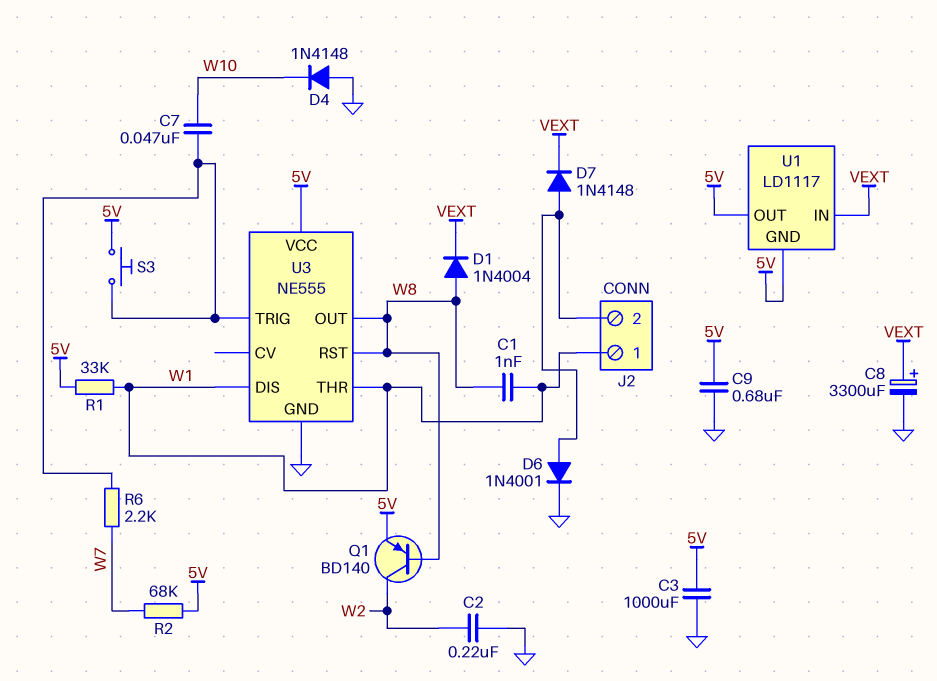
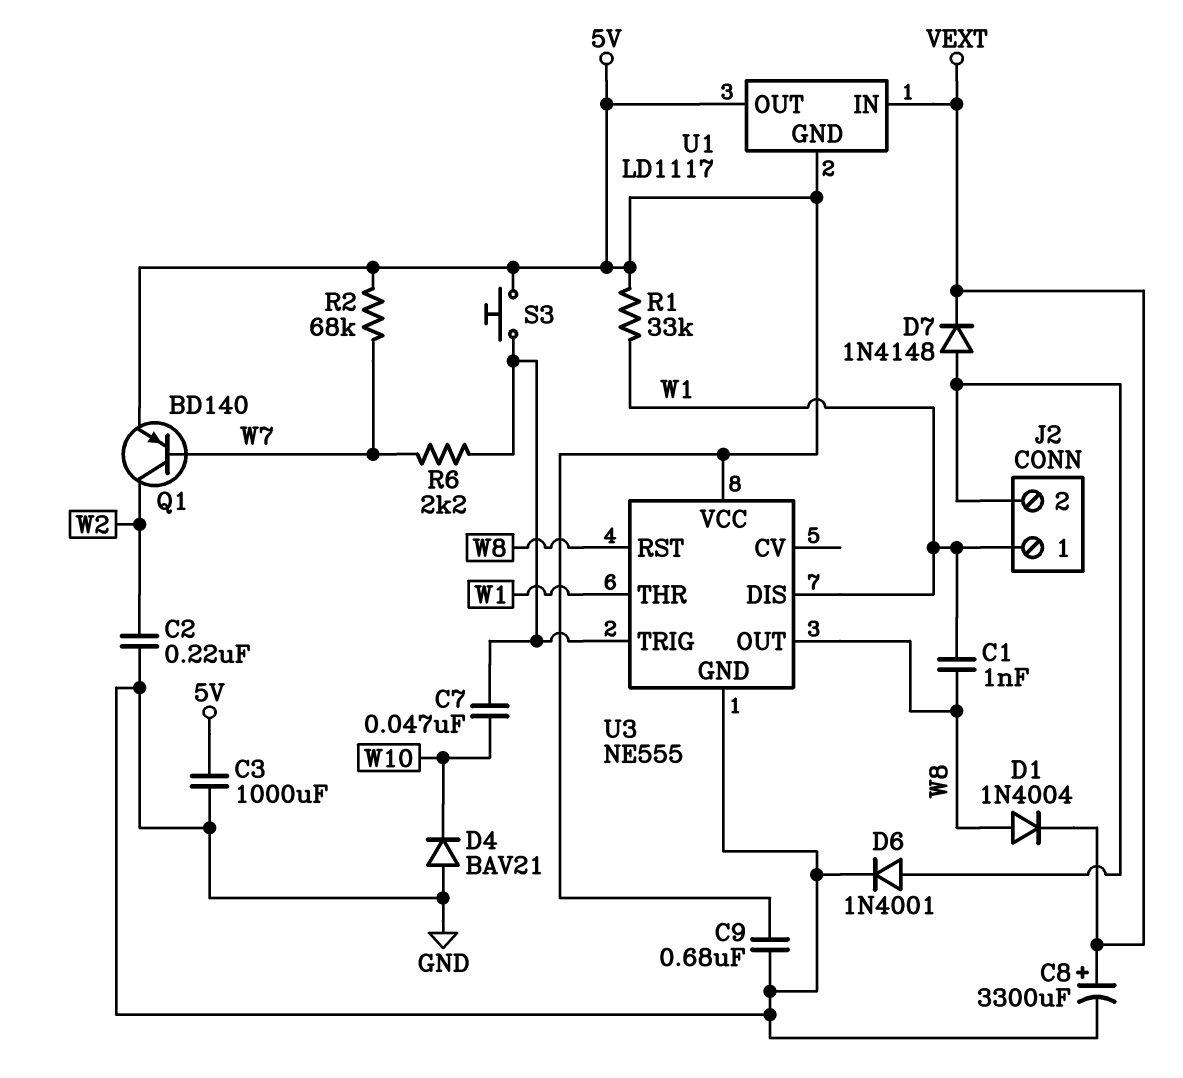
D4: diode 1N4148 (A GND, K W10) -> diode BAV21 (A GND, K W10)
Q1: PNP BD140 (B W8, C W2, E 5V) -> PNP BD140 (B W7, C W2, E 5V)

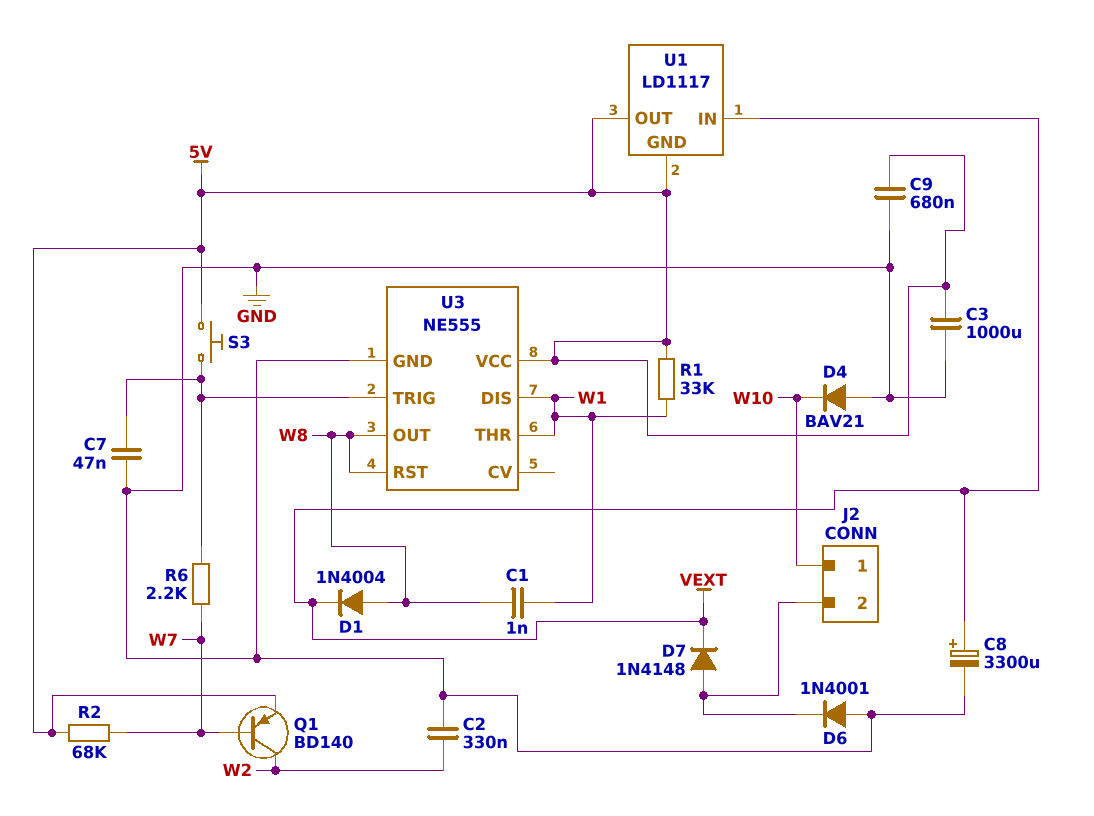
C2: 220nF (GND, W2) -> 330nF (GND, W2)
C7: 47nF (U3/TRIG, W10) -> 47nF (GND, U3/TRIG)
D6: diode 1N4001 (A J2/2, K GND) -> diode 1N4001 (A GND, K J2/2)
J2 pin 1: W1 -> W10

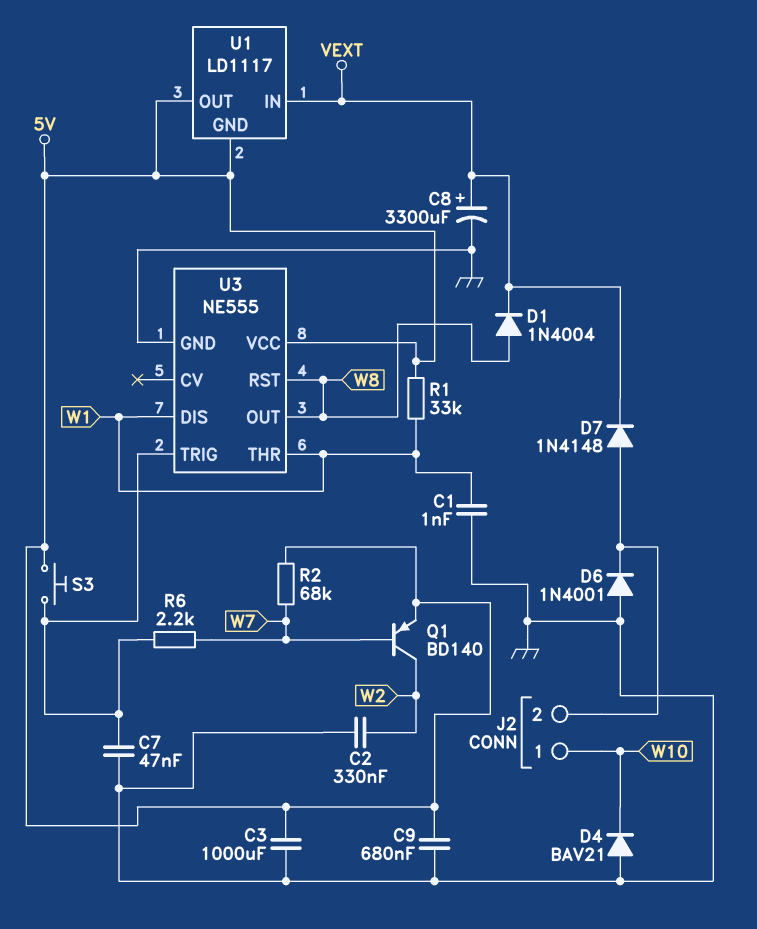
C1: 1nF (W1, W8) -> 1nF (GND, W1)

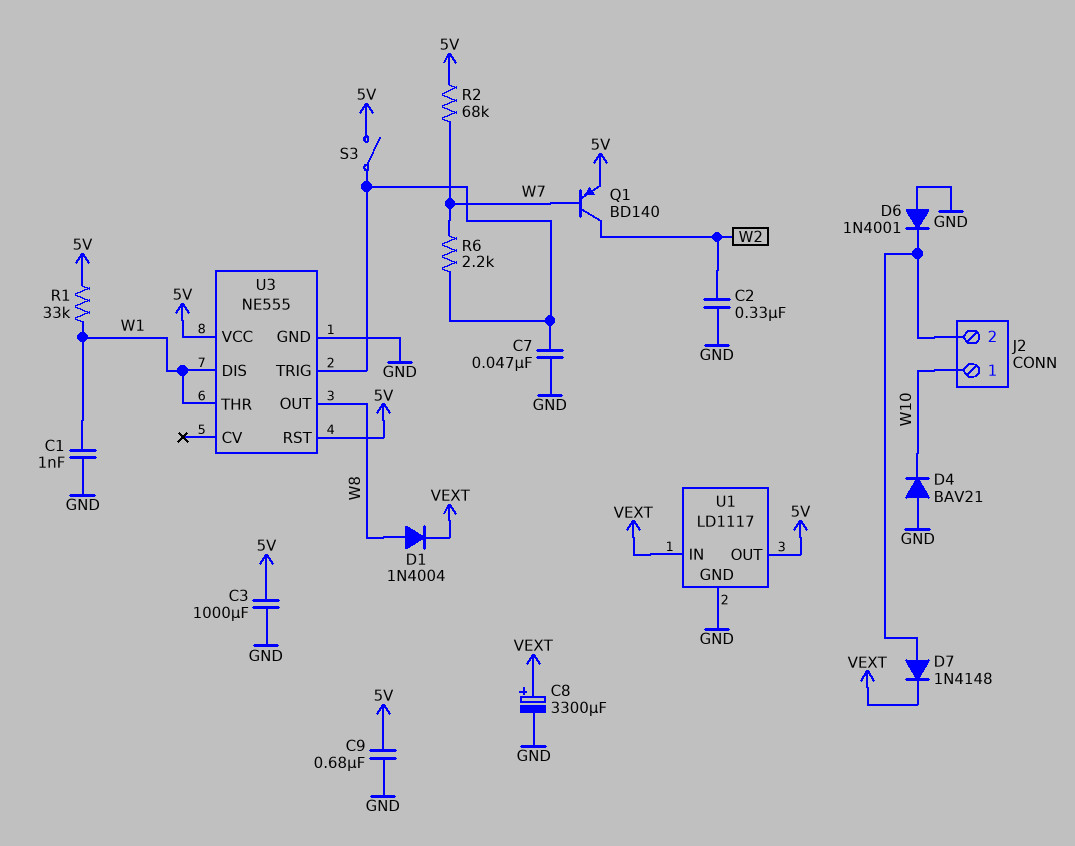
S3: button (5V, U3/TRIG) -> switch (5V, U3/TRIG)
U1 pin GND: 5V -> GND
U3 pin RST: W8 -> 5V

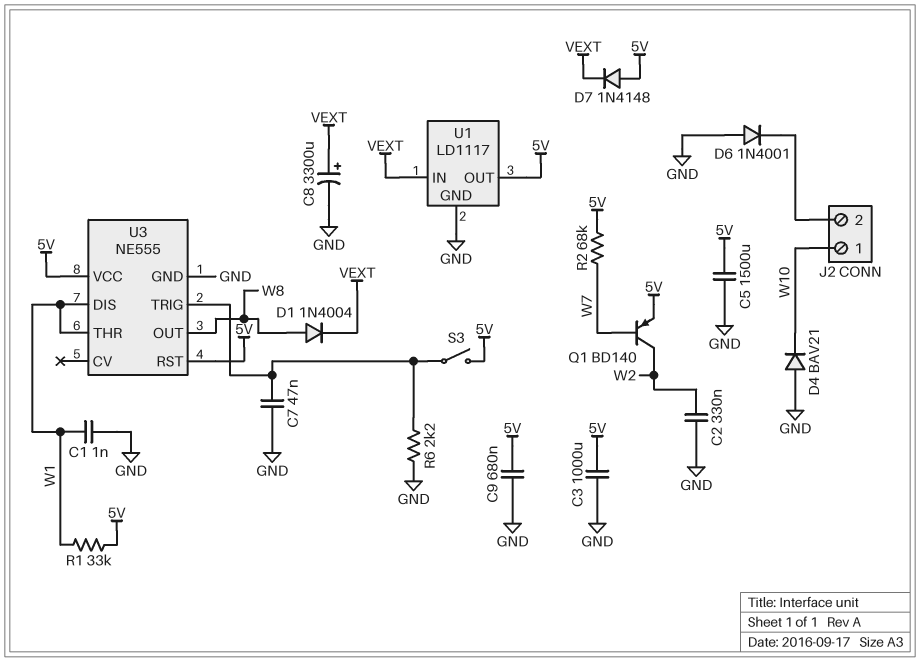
C5: none -> 1500uF (5V, GND)
D7: diode 1N4148 (A J2/2, K VEXT) -> diode 1N4148 (A 5V, K VEXT)
R6: 2.2k (U3/TRIG, W7) -> 2.2k (GND, U3/TRIG)

